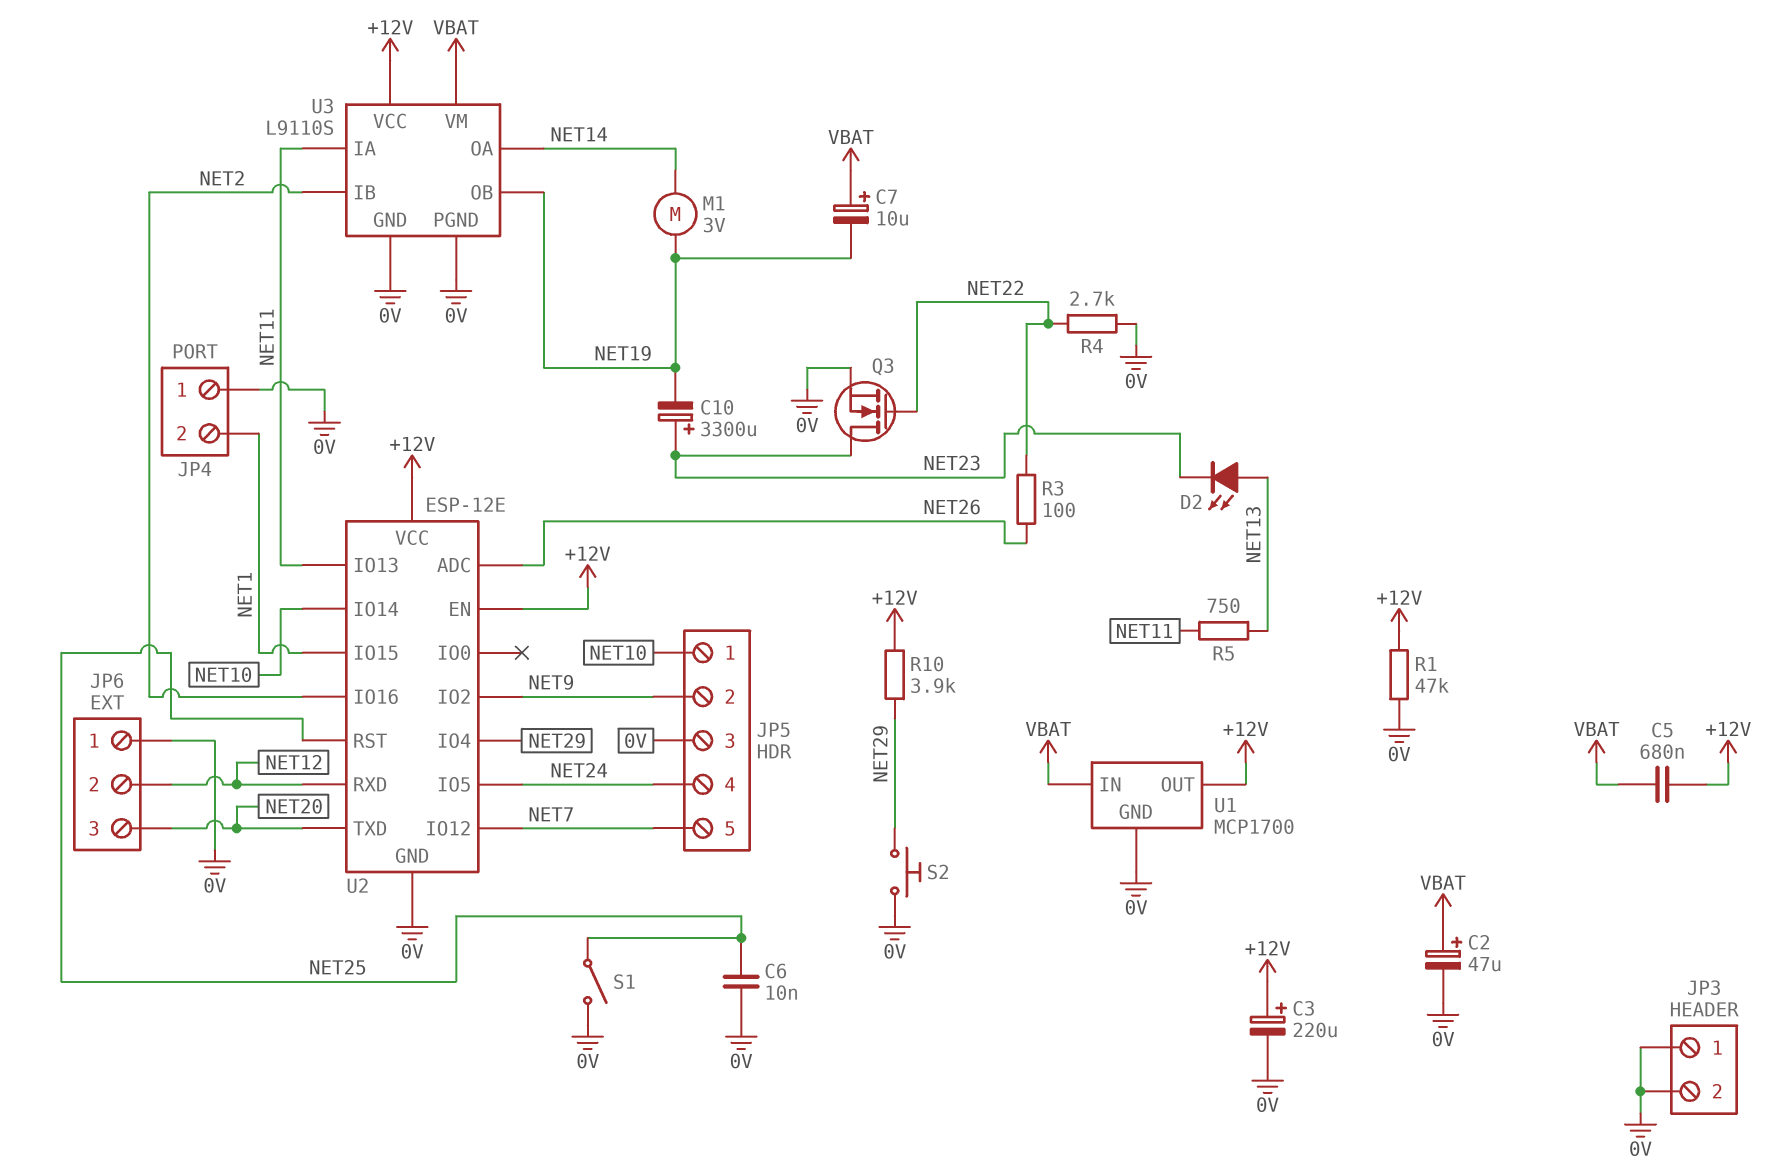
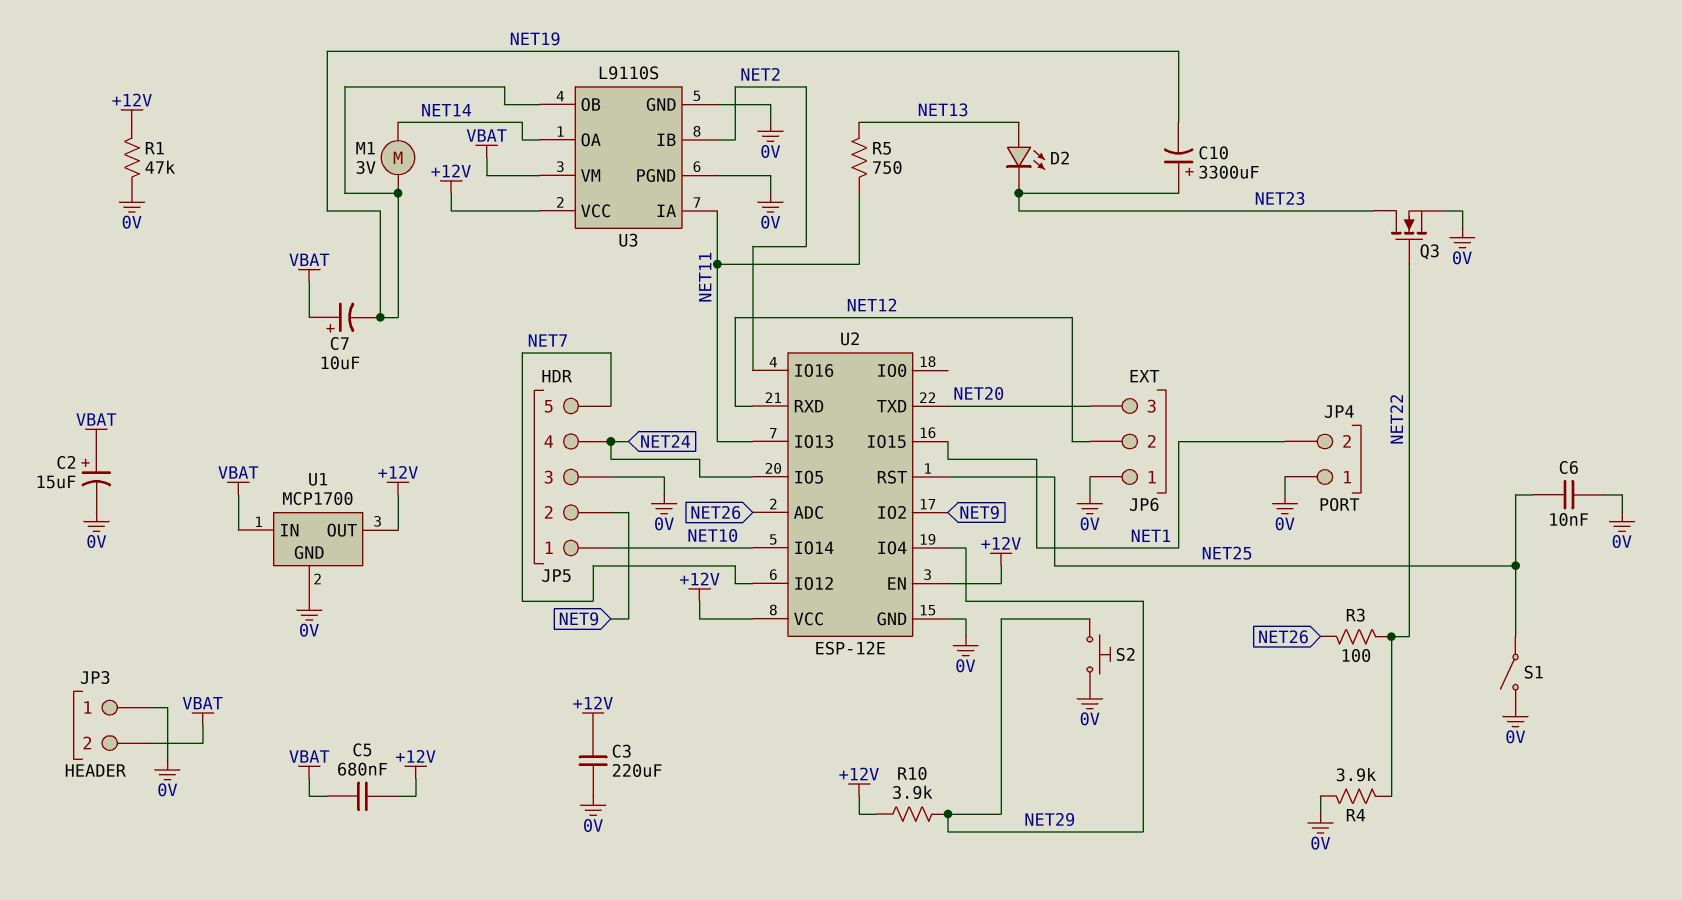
C2: 47uF (plus VBAT, minus 0V) -> 15uF (plus VBAT, minus 0V)
C3: 220uF (plus +12V, minus 0V) -> 220uF (+12V, 0V)
JP3 pin 2: 0V -> VBAT
R4: 2.7k (0V, NET22) -> 3.9k (0V, NET22)

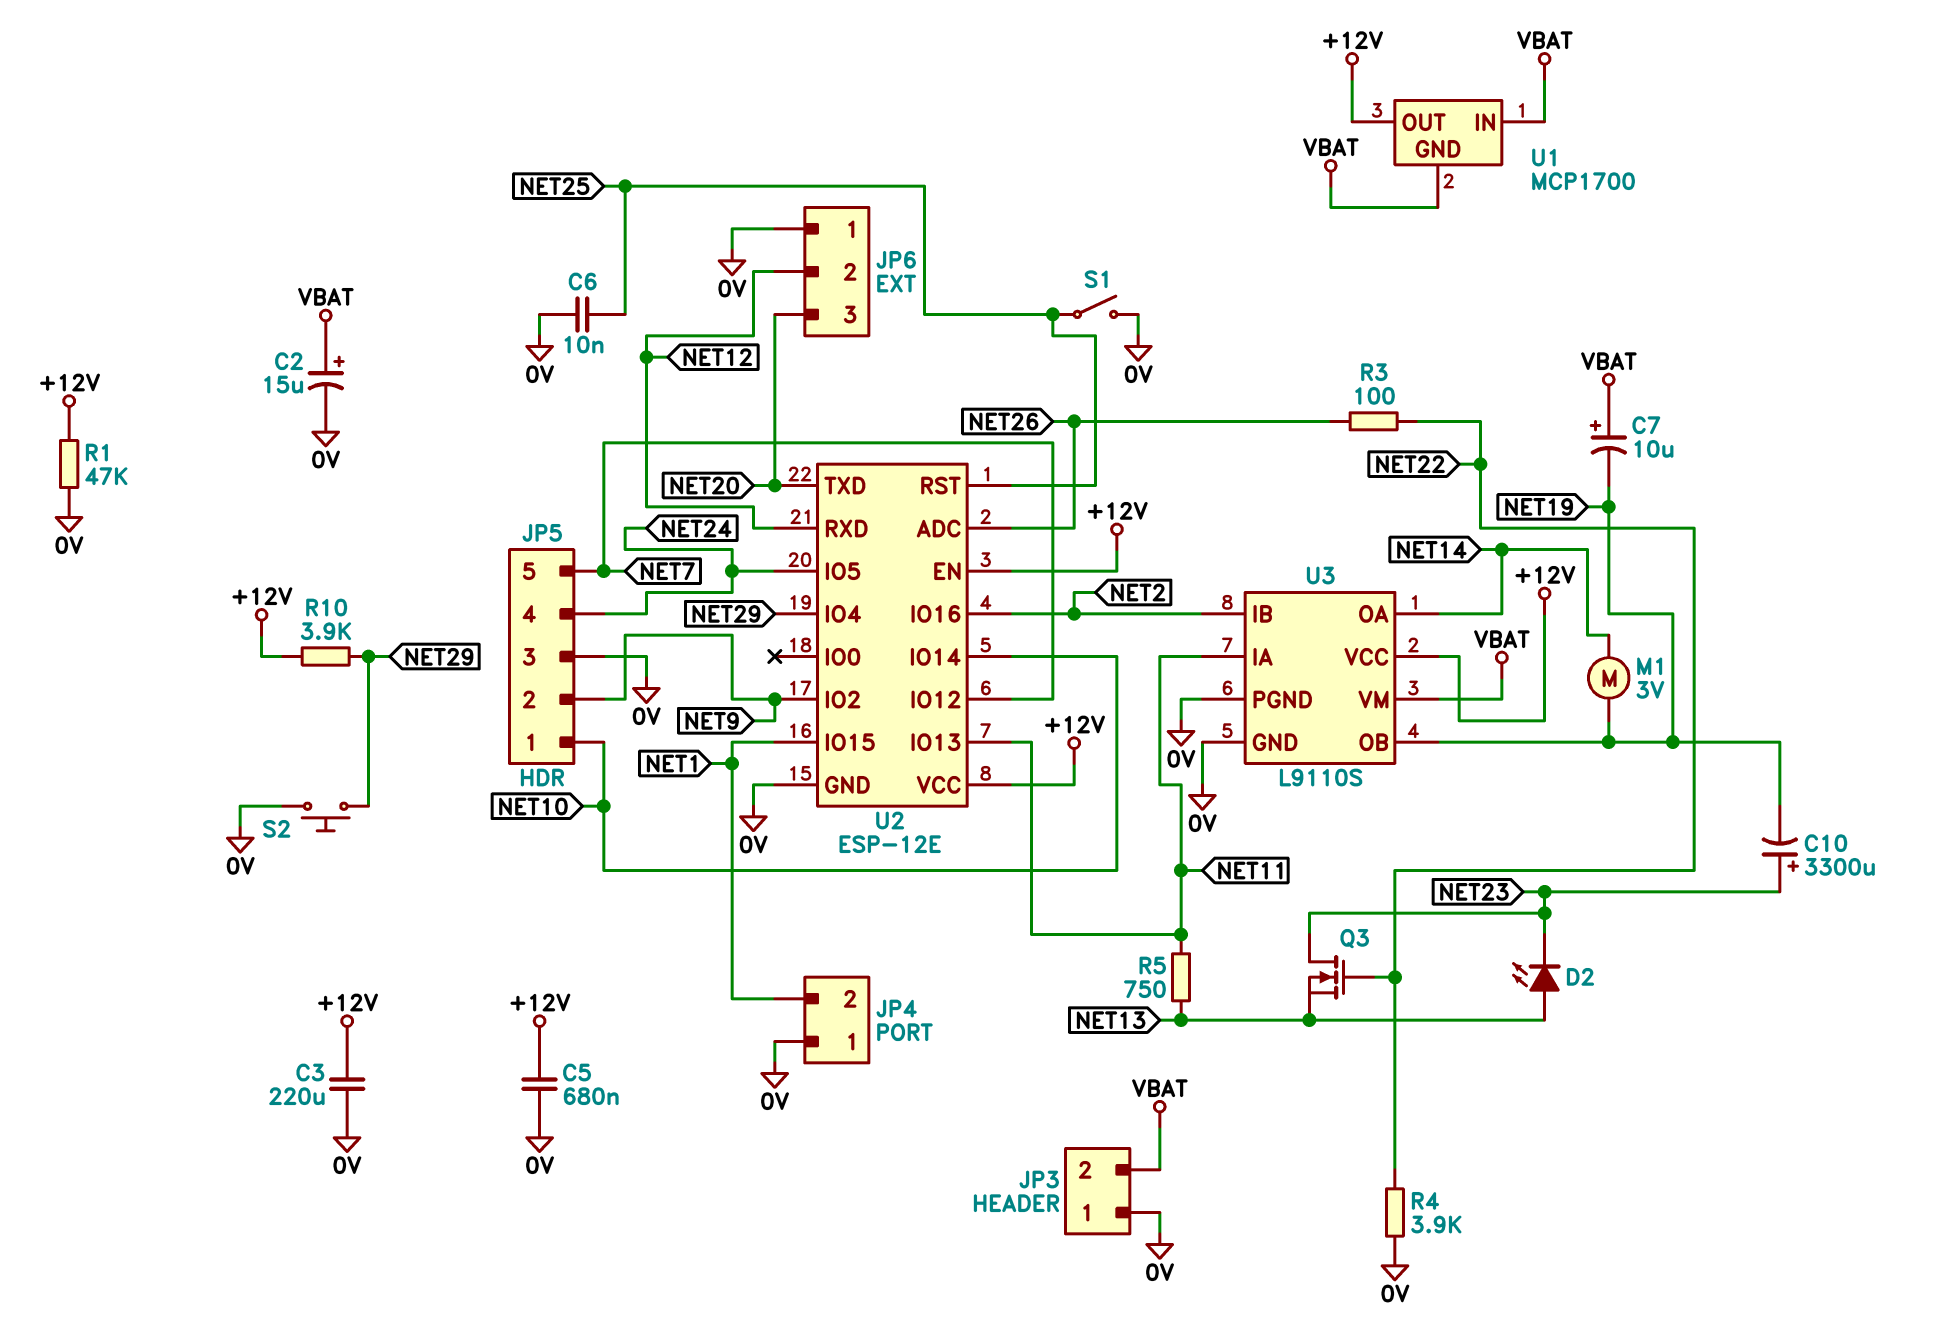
C5: 680nF (+12V, VBAT) -> 680nF (+12V, 0V)
Q3: NMOS (G NET22, D NET23, S 0V) -> NMOS (G NET22, D NET23, S NET13)
U1 pin GND: 0V -> VBAT

